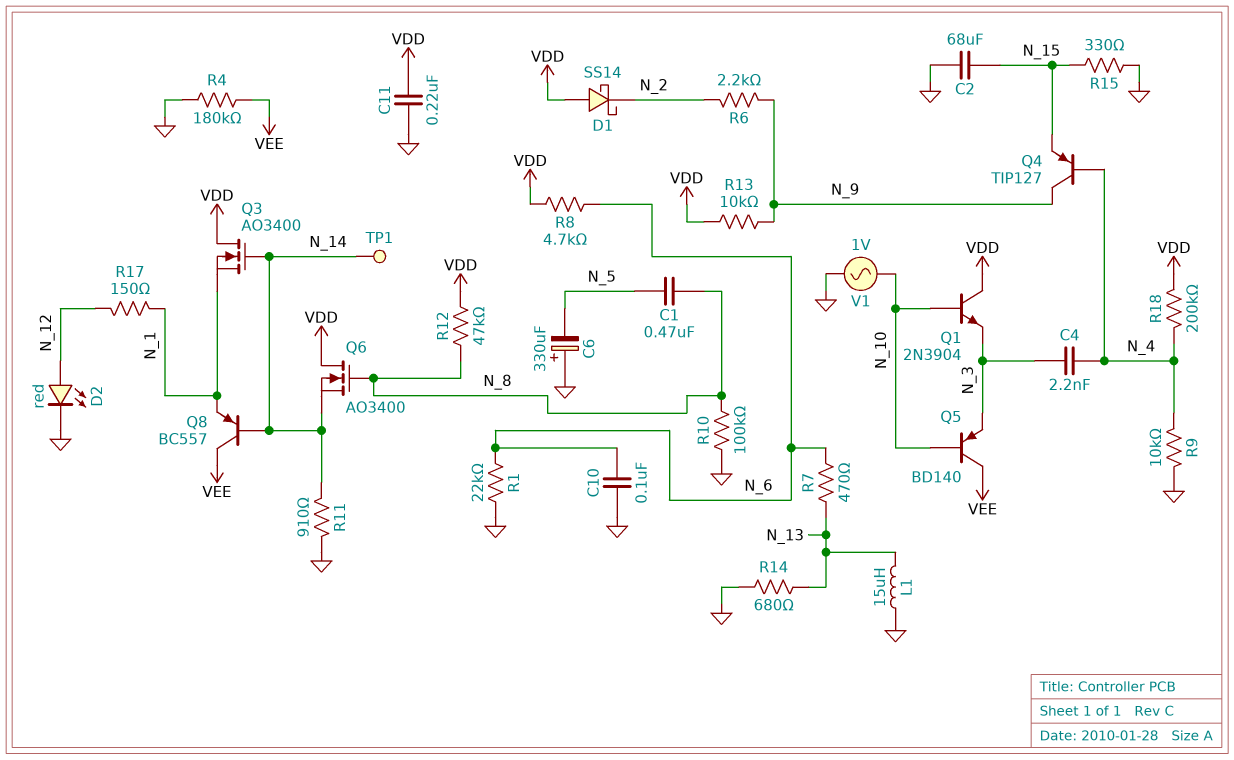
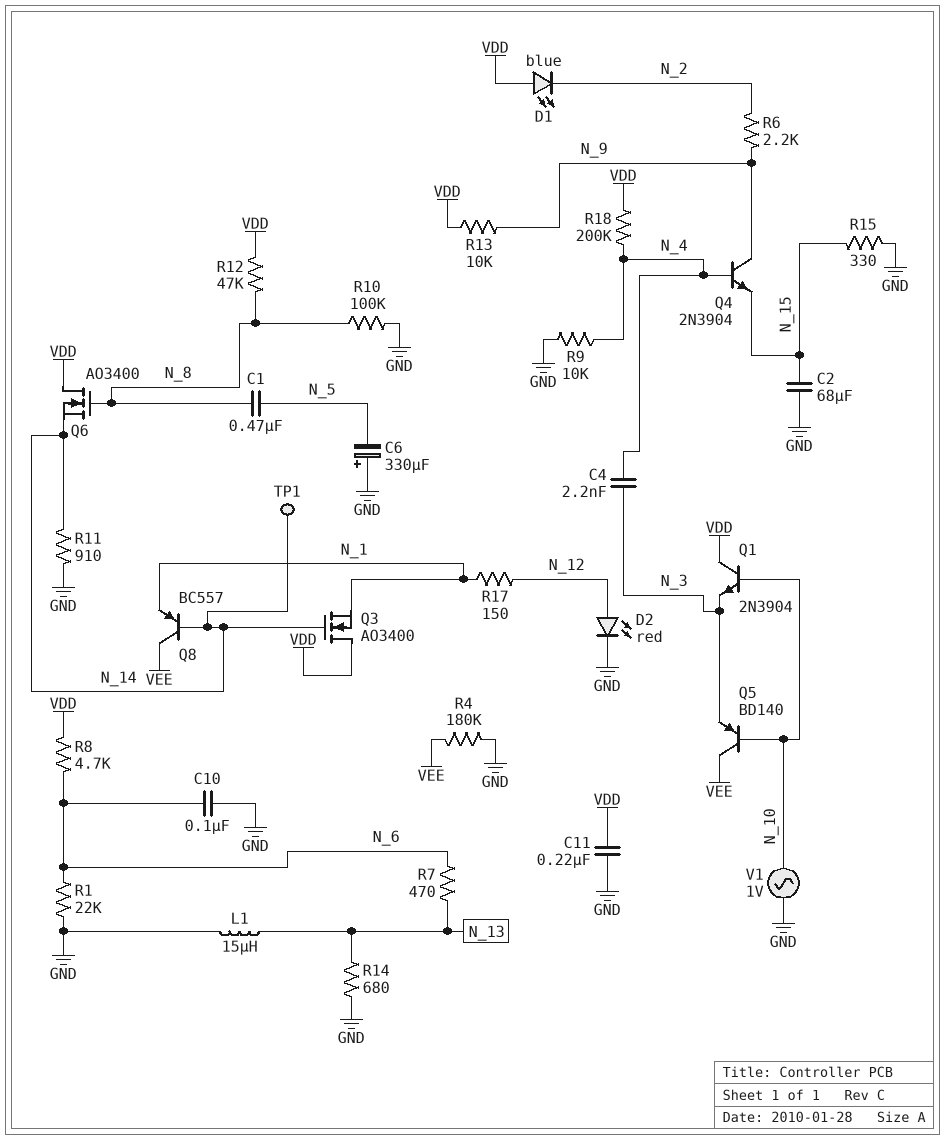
D1: schottky SS14 (A VDD, K N_2) -> LED blue (A VDD, K N_2)
Q4: PNP TIP127 (B N_4, C N_9, E N_15) -> NPN 2N3904 (B N_4, C N_9, E N_15)

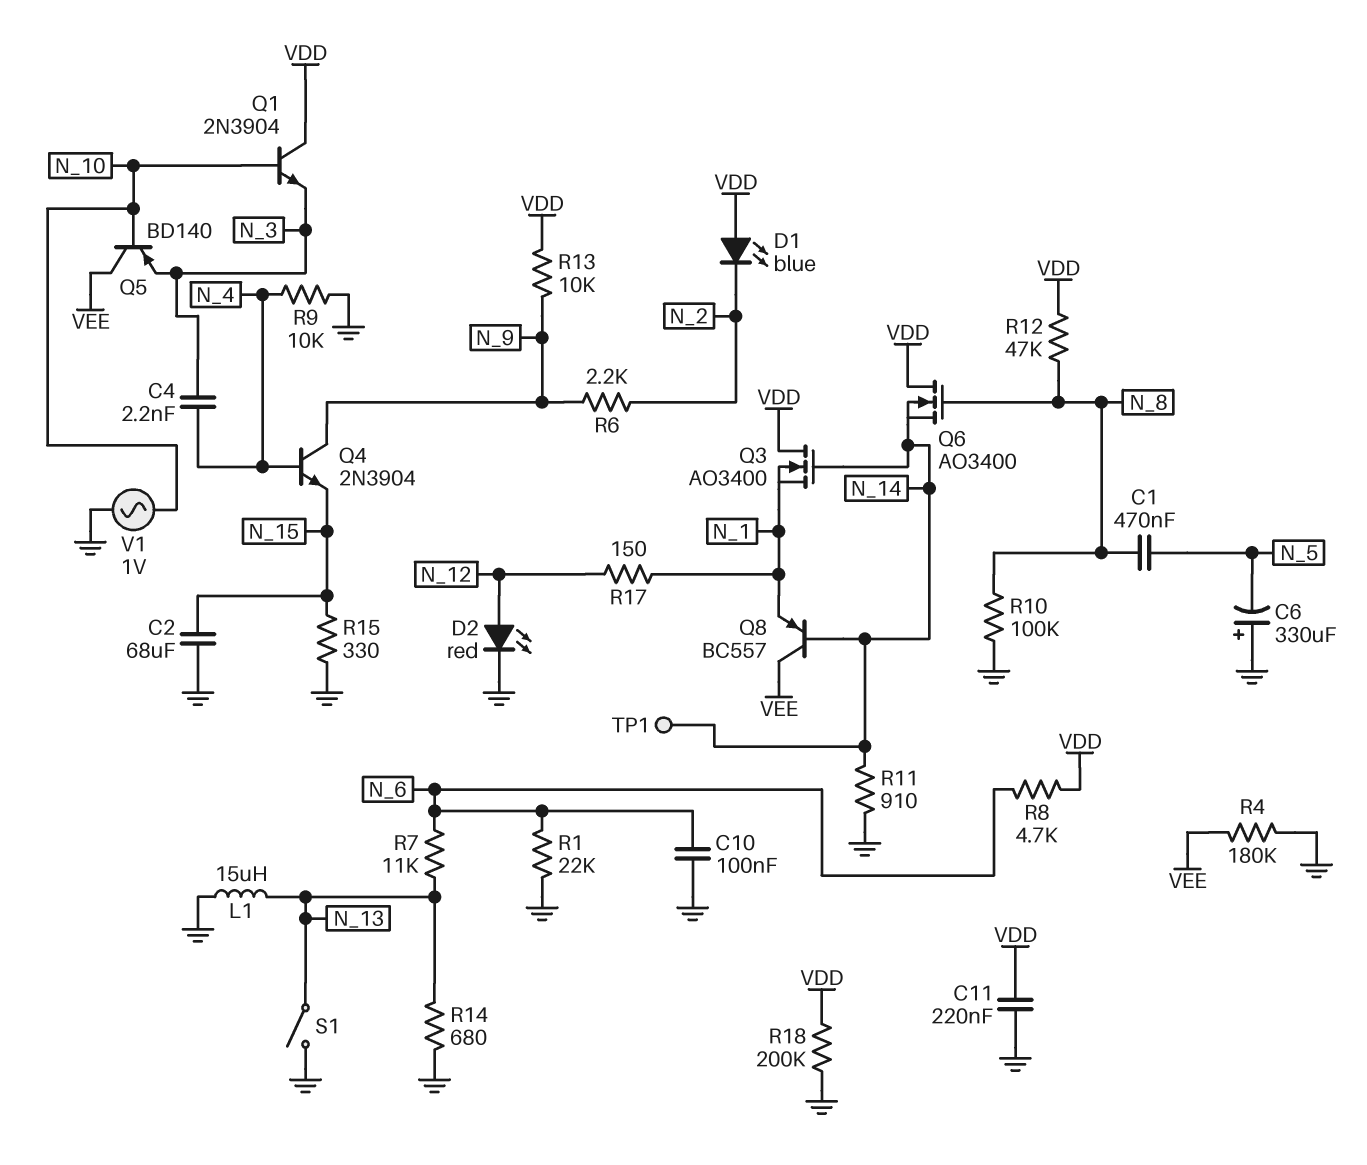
R7: 470 (N_6, N_13) -> 11k (N_6, N_13)
R18: 200k (N_4, VDD) -> 200k (GND, VDD)
S1: none -> switch (GND, N_13)

